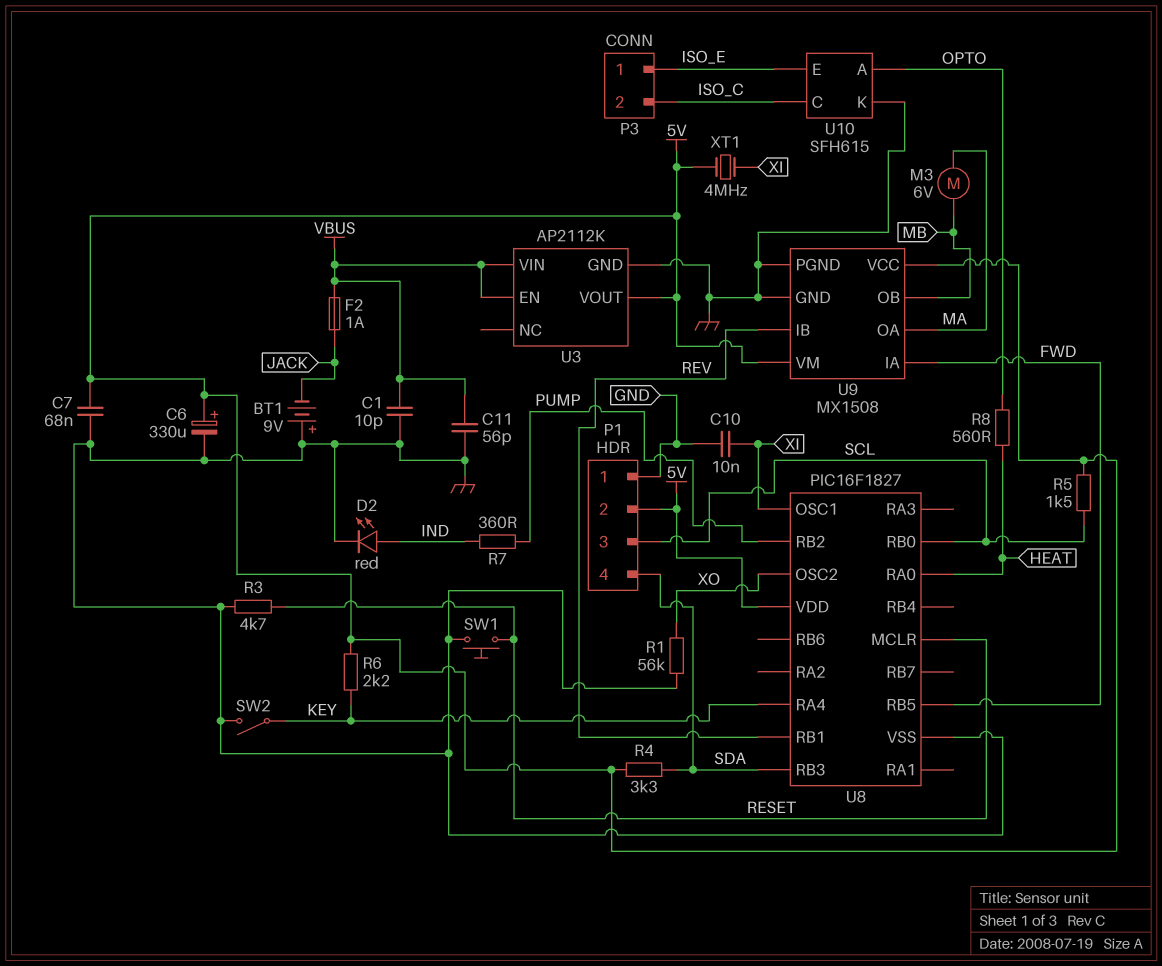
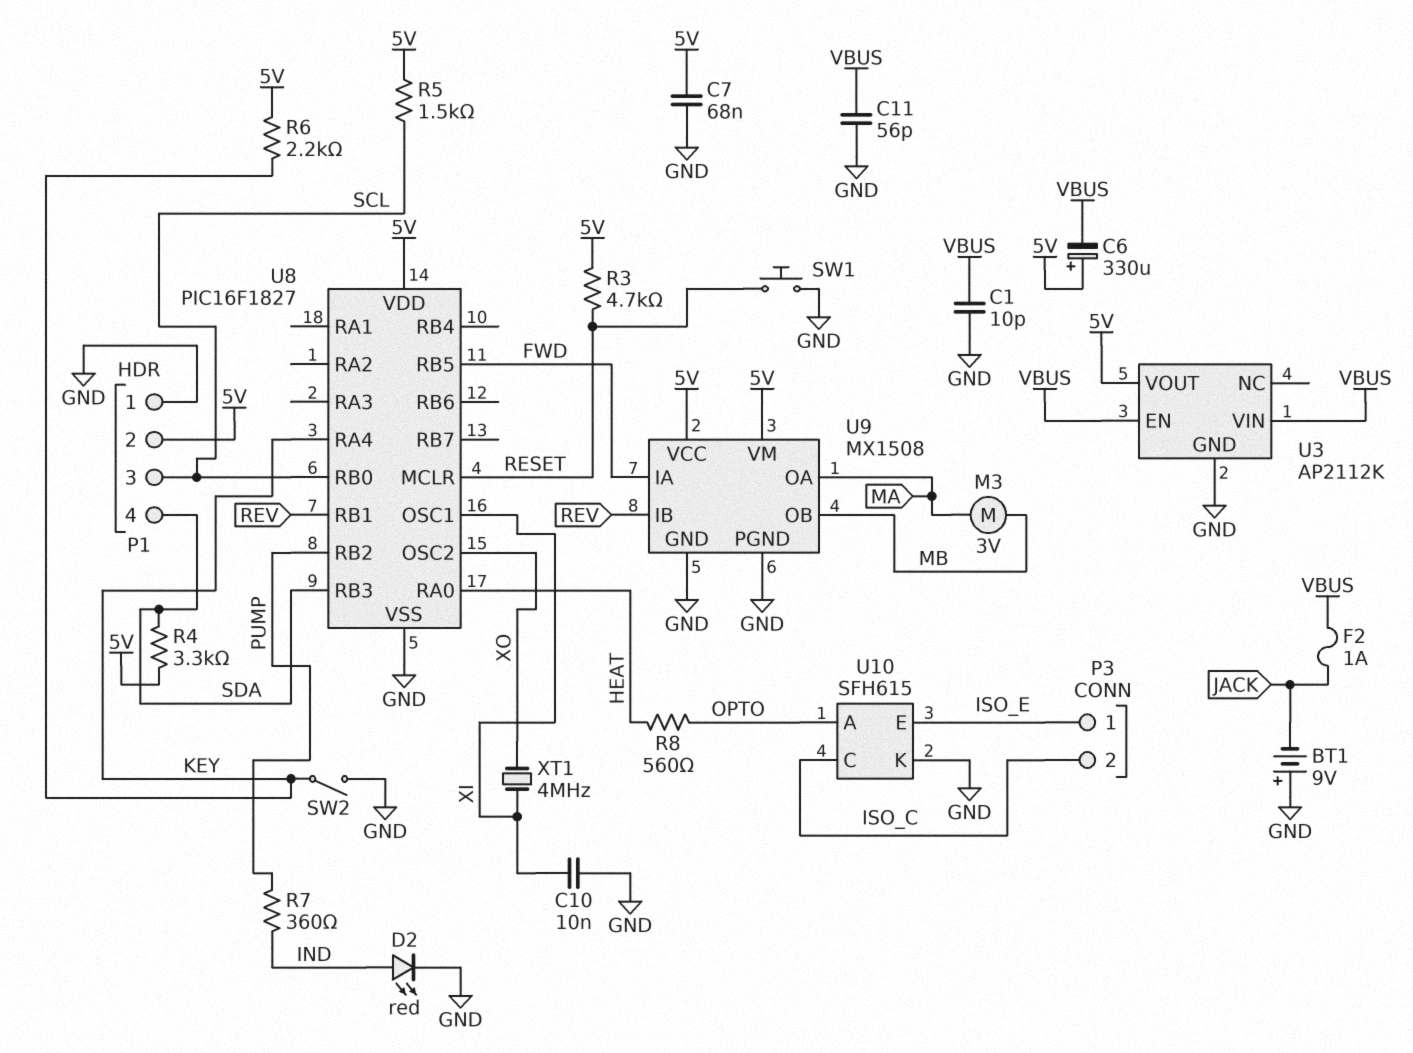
C6: 330uF (plus 5V, minus GND) -> 330uF (plus 5V, minus VBUS)
M3: motor 6V (MA, MB) -> motor 3V (MA, MB)
R1: 56k (GND, XO) -> none
R3: 4.7k (GND, RESET) -> 4.7k (5V, RESET)
XT1: 4MHz (5V, XI) -> 4MHz (XI, XO)

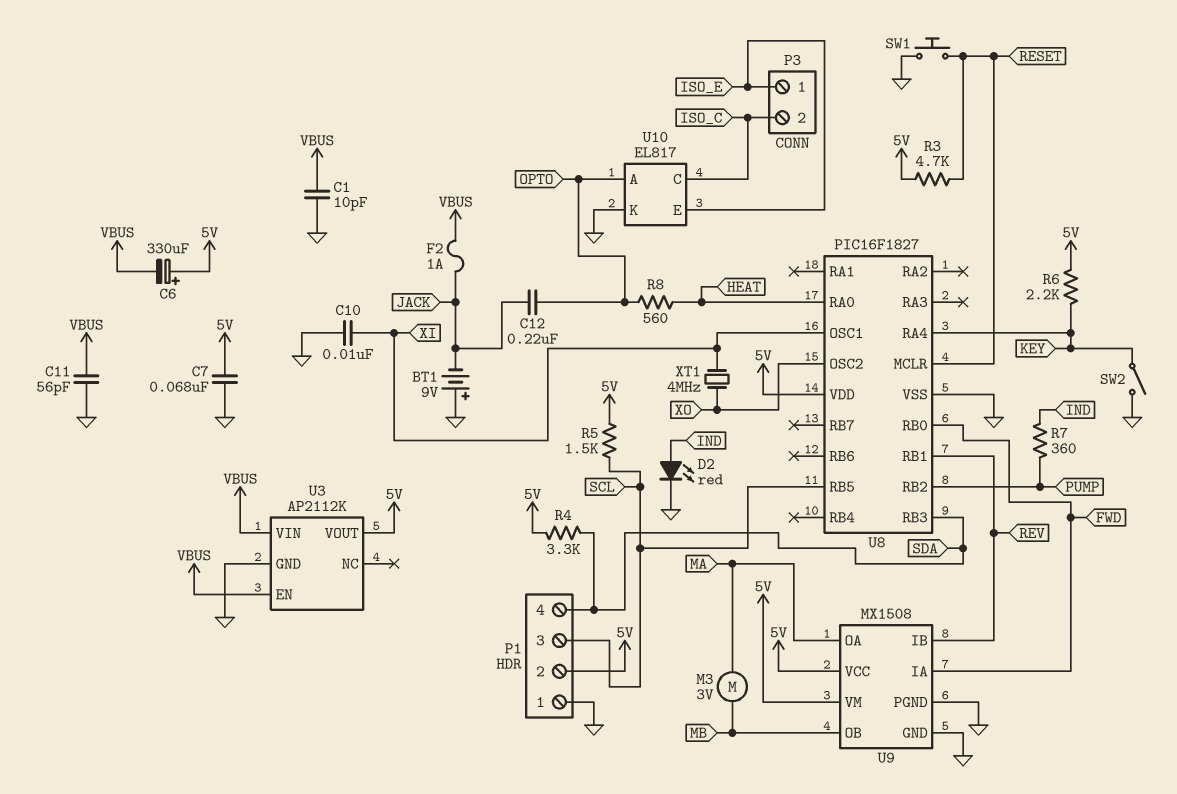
C12: none -> 220nF (JACK, OPTO)
U8 pin RB0: SCL -> FWD
U8 pin RB5: FWD -> SCL
U10: SFH615 -> EL817

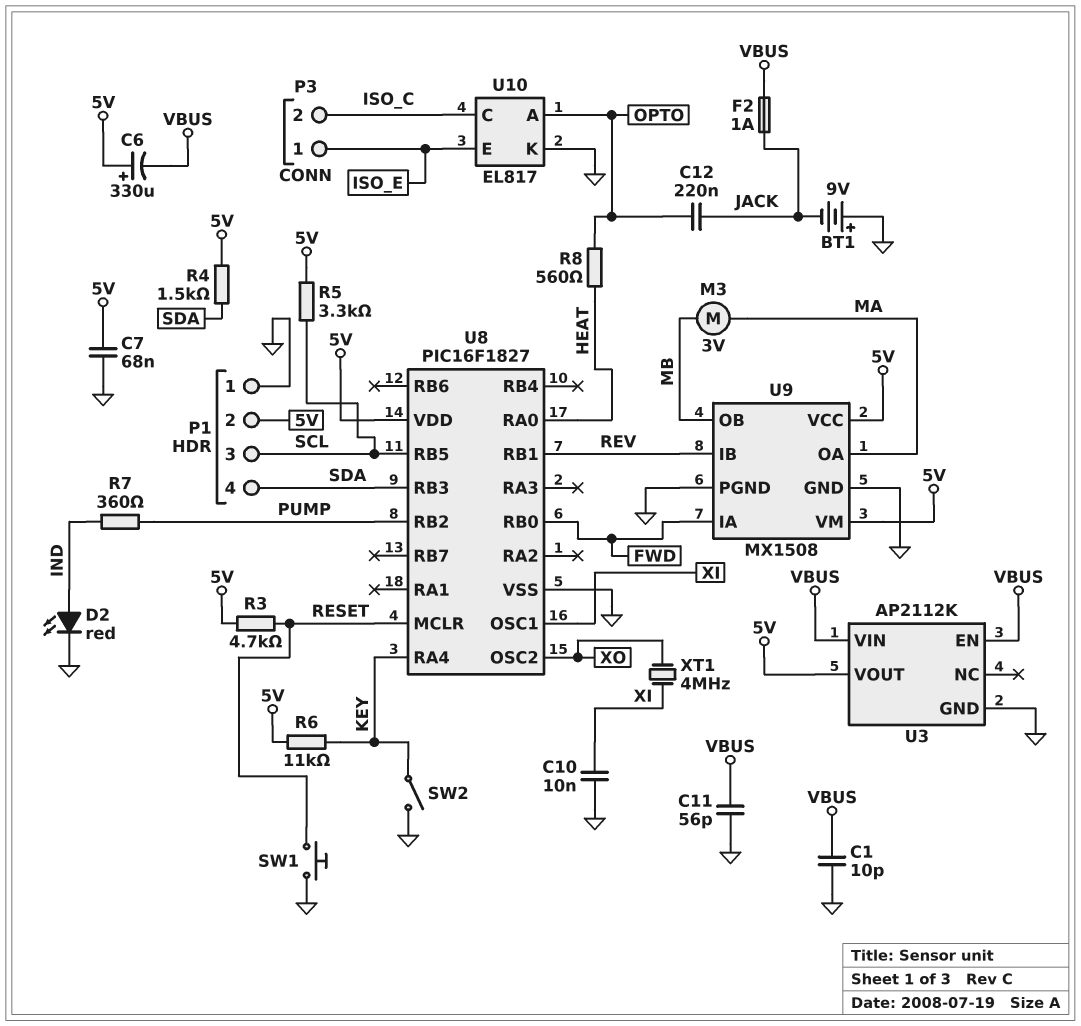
R4: 3.3k (5V, SDA) -> 1.5k (5V, SDA)
R5: 1.5k (5V, SCL) -> 3.3k (5V, SCL)
R6: 2.2k (5V, KEY) -> 11k (5V, KEY)

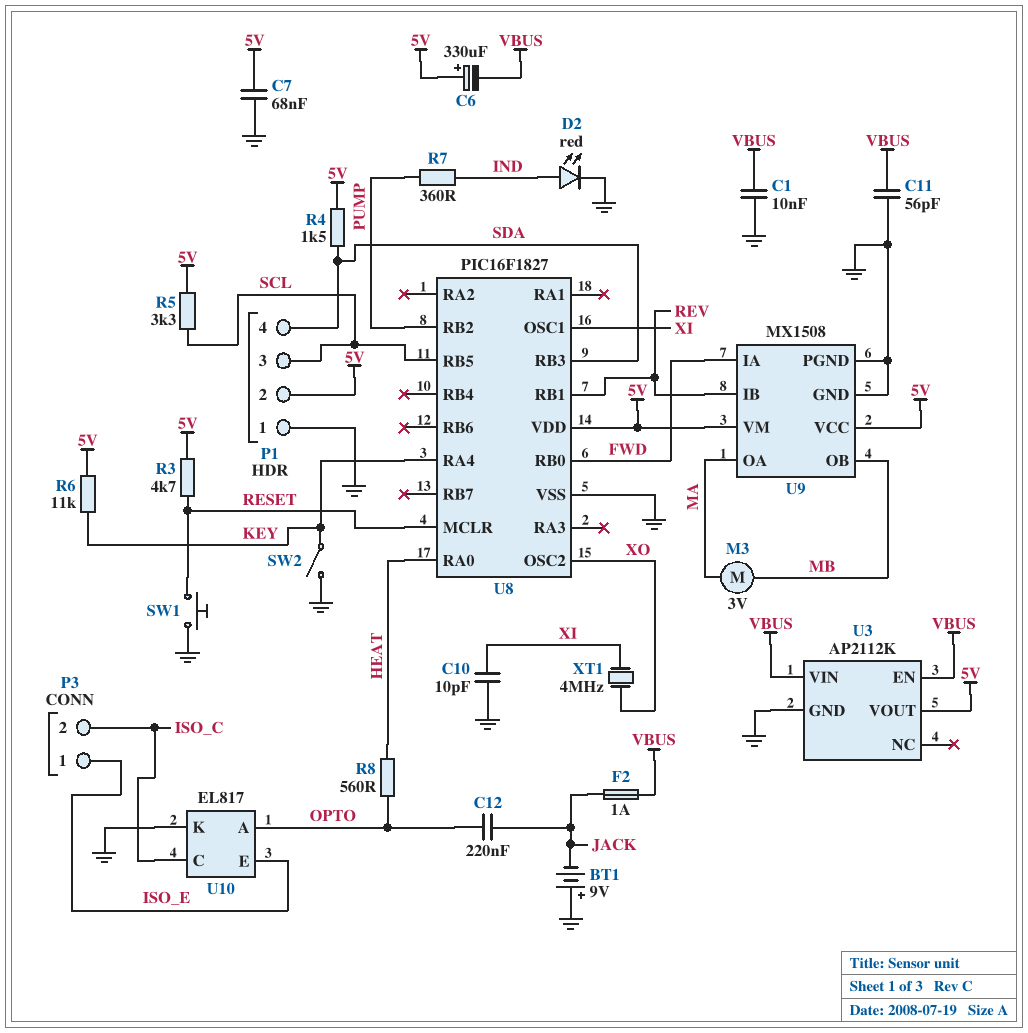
C1: 10pF (GND, VBUS) -> 10nF (GND, VBUS)
C10: 10nF (GND, XI) -> 10pF (GND, XI)

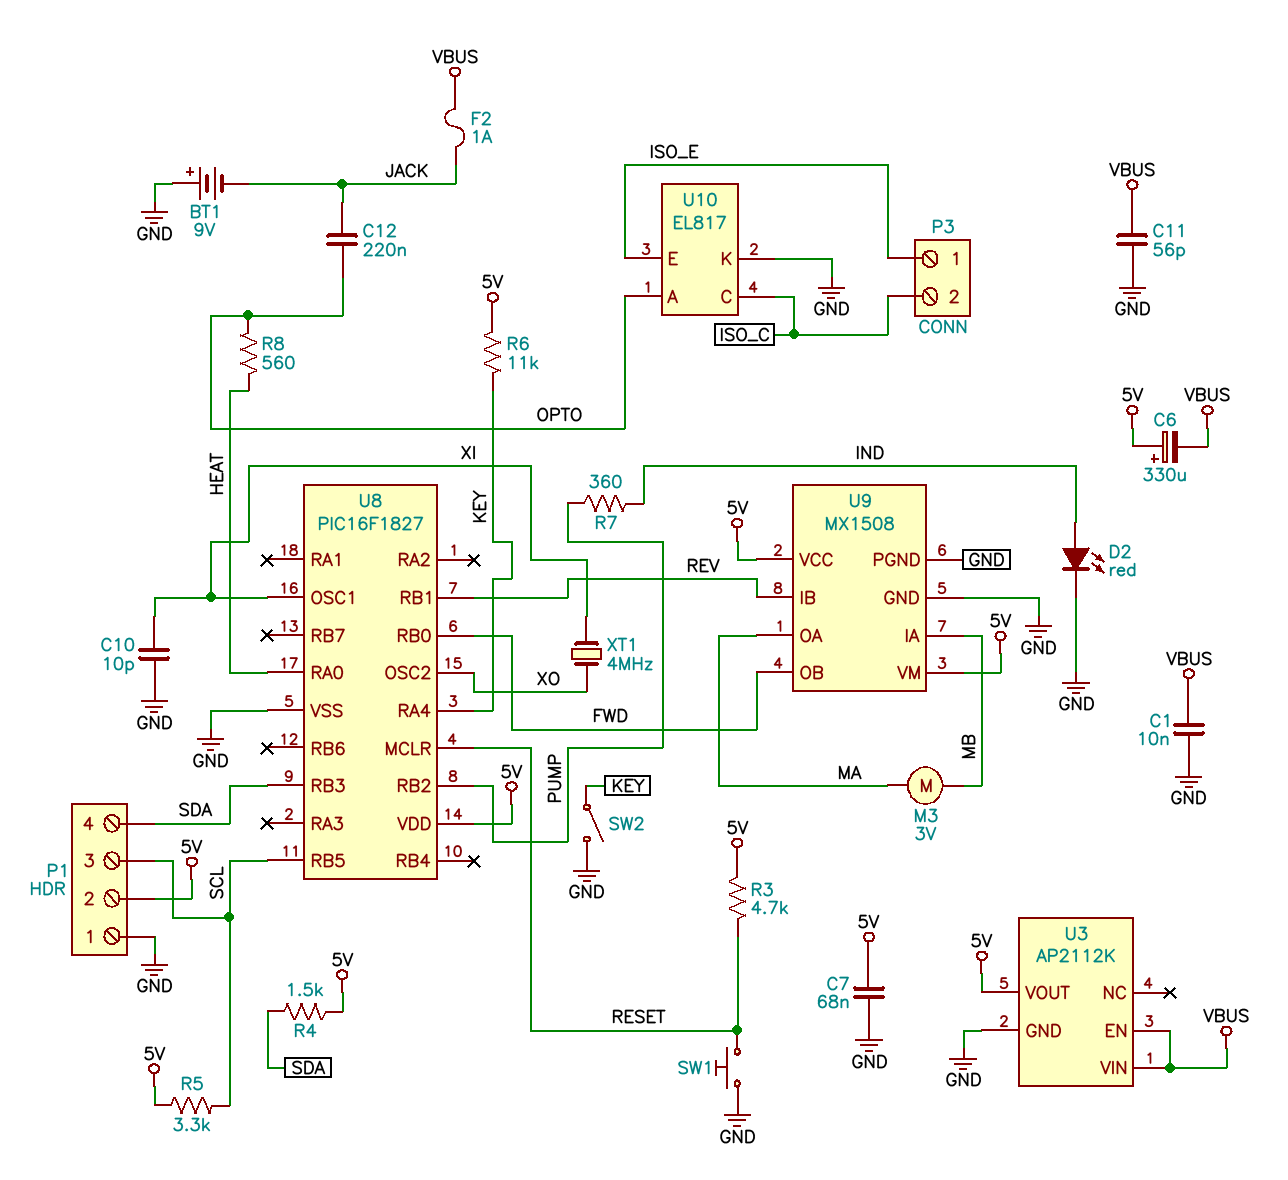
U9 pin IA: FWD -> MB
U9 pin OB: MB -> FWD

